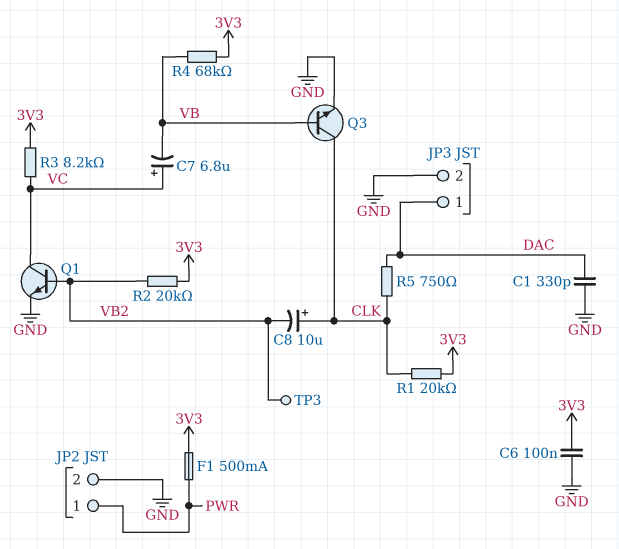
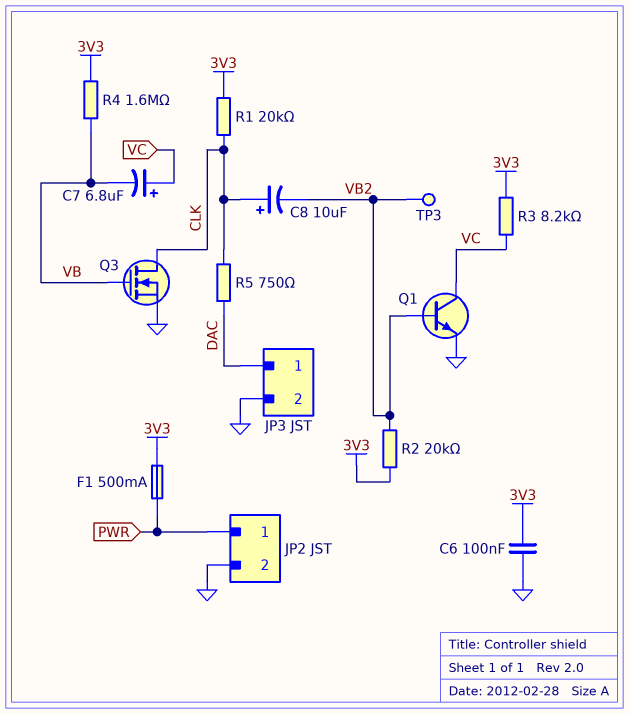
C1: 330pF (DAC, GND) -> none
Q3: NPN (B VB, C CLK, E GND) -> NMOS (G VB, D CLK, S GND)
R4: 68k (3V3, VB) -> 1.6M (3V3, VB)

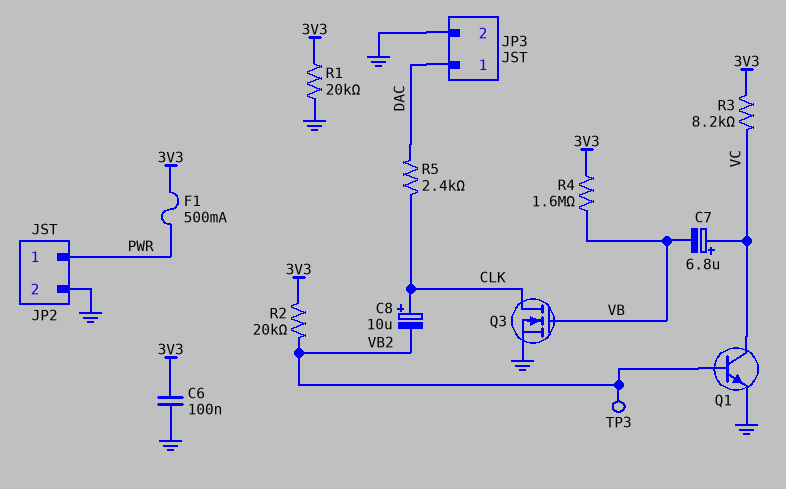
R1: 20k (3V3, CLK) -> 20k (3V3, GND)
R5: 750 (CLK, DAC) -> 2.4k (CLK, DAC)

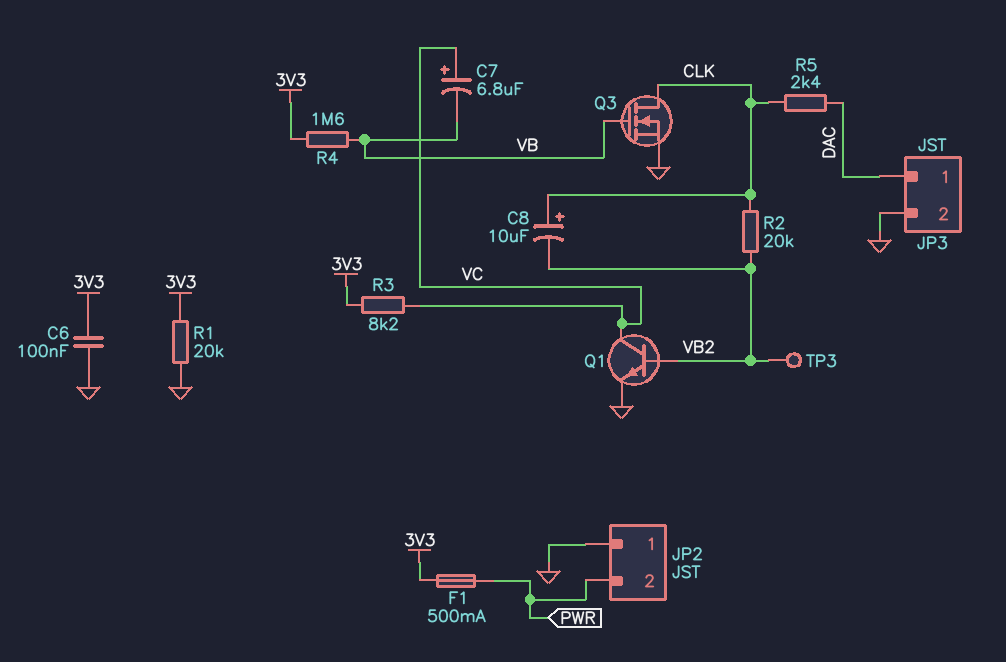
JP2 pin 1: PWR -> GND
JP2 pin 2: GND -> PWR
R2: 20k (3V3, VB2) -> 20k (CLK, VB2)

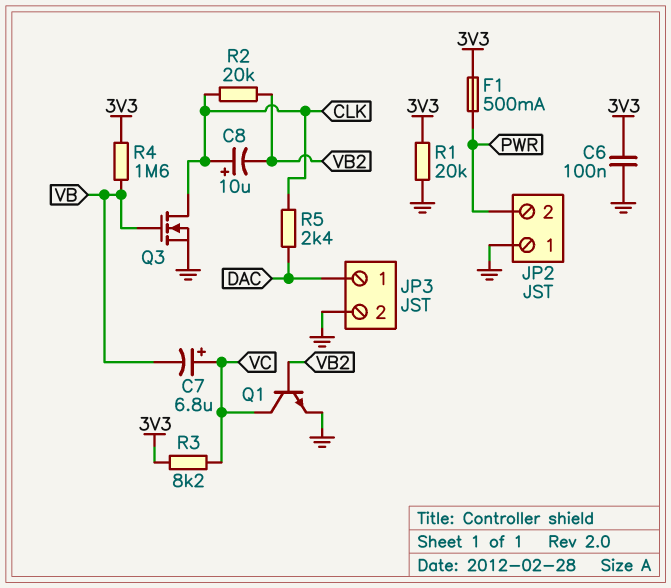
TP3: test point (VB2) -> none

